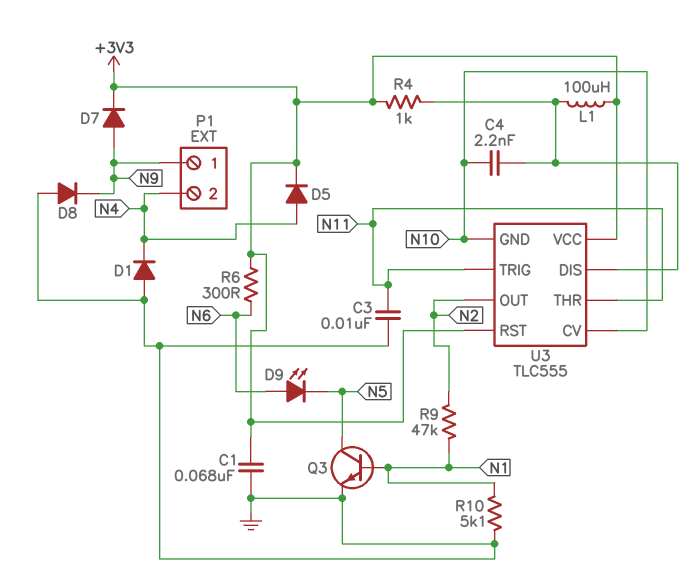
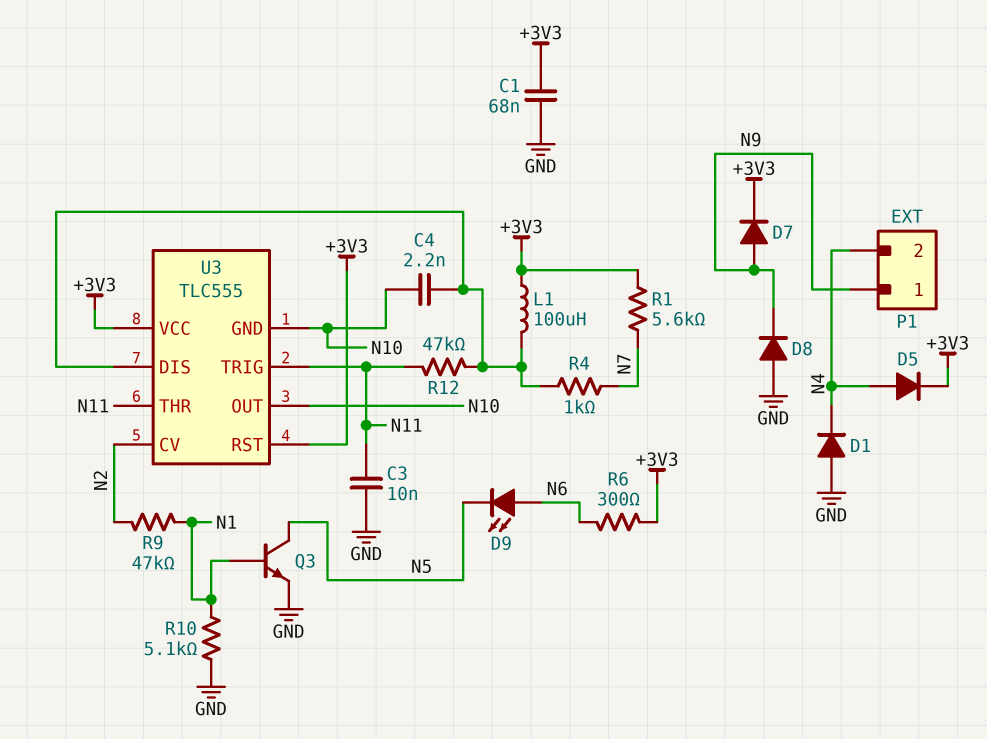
R1: none -> 5.6k (+3V3, N7)
R4: 1k (+3V3, U3/DIS) -> 1k (N7, U3/DIS)
R12: none -> 47k (N11, U3/DIS)
U3 pin CV: N10 -> N2
U3 pin OUT: N2 -> N10

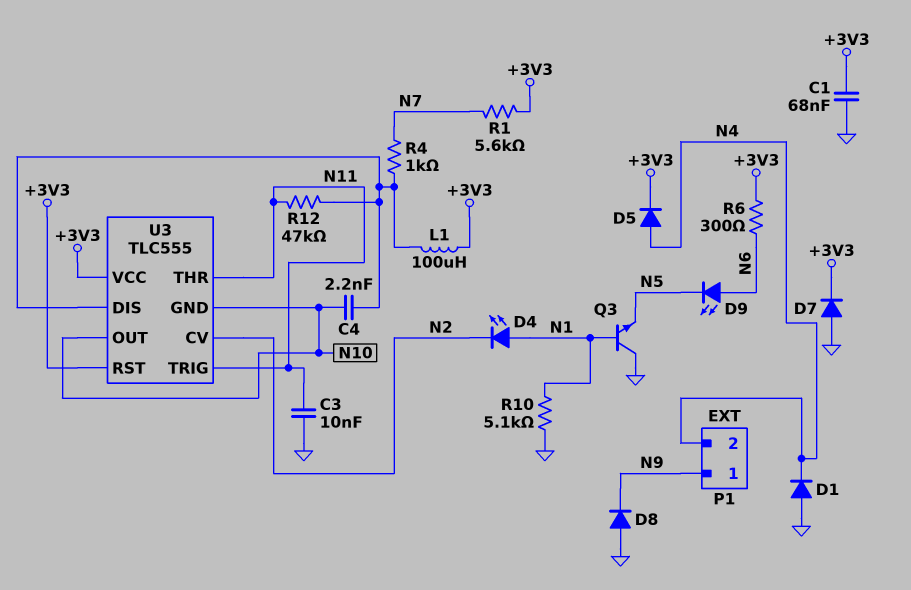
D4: none -> LED (A N1, K N2)
D7: diode (A N9, K +3V3) -> diode (A GND, K +3V3)
Q3: NPN (B N1, C N5, E GND) -> NPN (B N1, C GND, E N5)
R9: 47k (N1, N2) -> none

